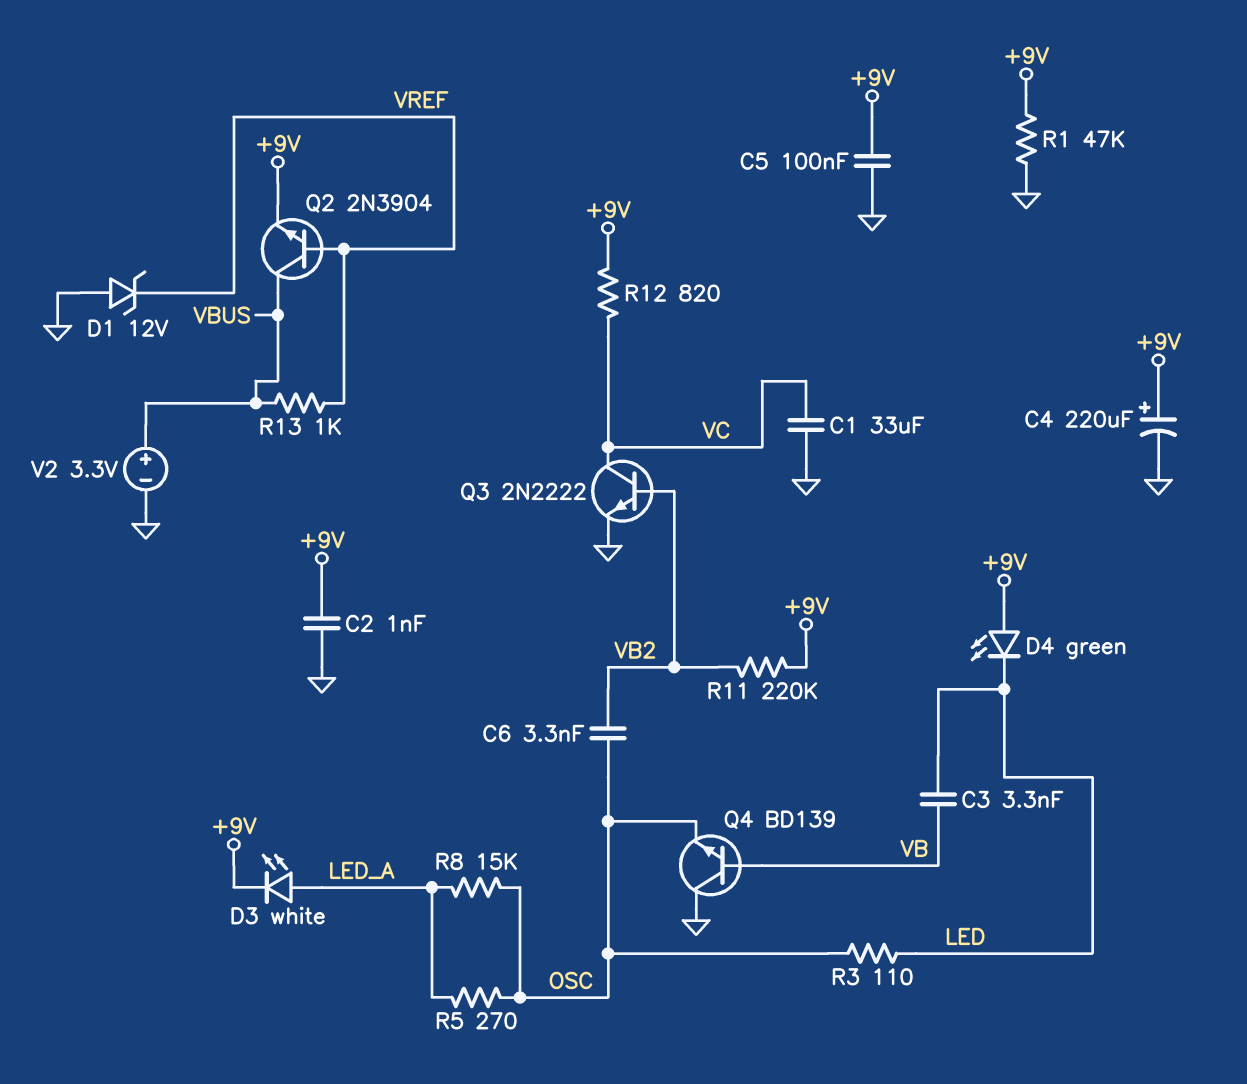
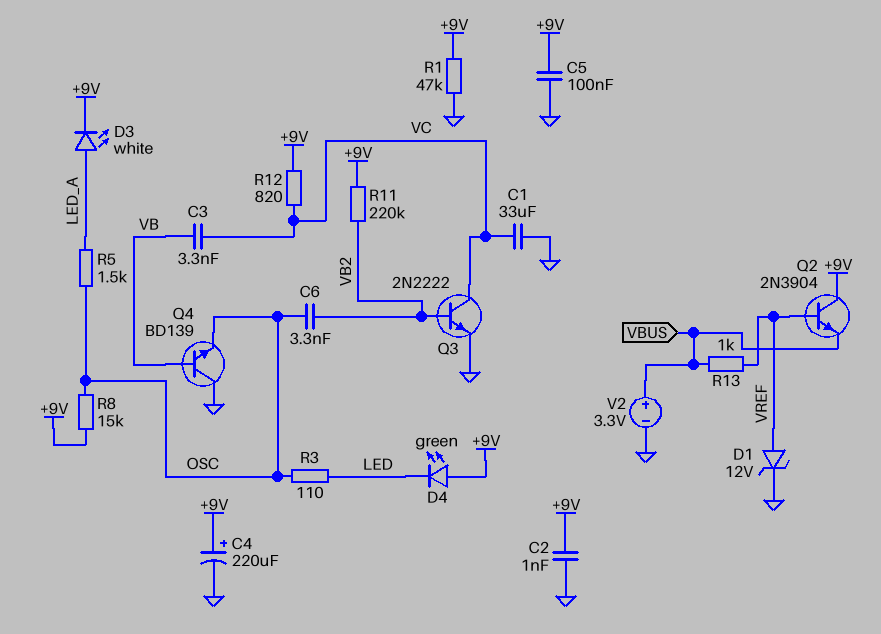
C3: 3.3nF (LED, VB) -> 3.3nF (VB, VC)
D1: zener 12V (A GND, K VREF) -> zener 12V (A VREF, K GND)
Q2: NPN 2N3904 (B VREF, C VBUS, E +9V) -> NPN 2N3904 (B VREF, C +9V, E VBUS)
R5: 270 (LED_A, OSC) -> 1.5k (LED_A, OSC)
R8: 15k (LED_A, OSC) -> 15k (+9V, OSC)

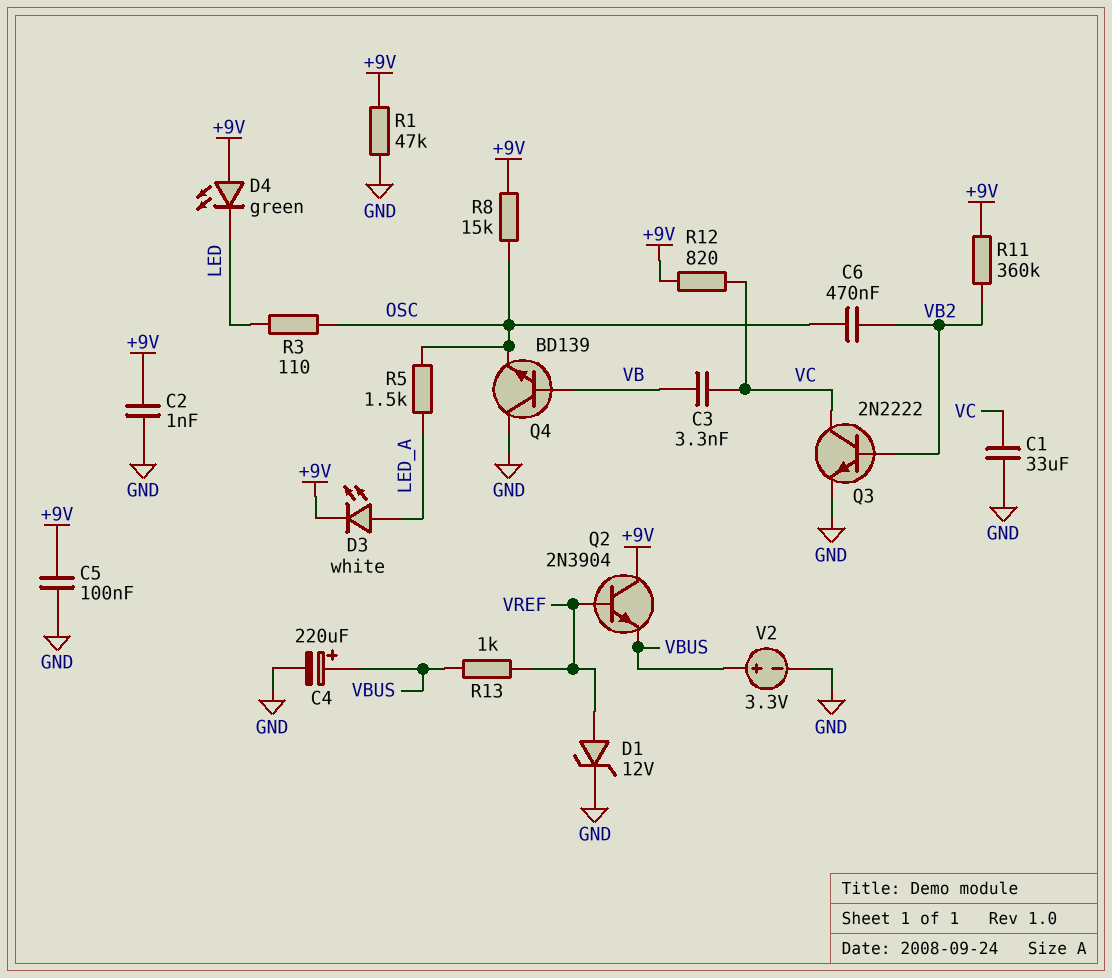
C4: 220uF (plus +9V, minus GND) -> 220uF (plus VBUS, minus GND)
C6: 3.3nF (OSC, VB2) -> 470nF (OSC, VB2)
R11: 220k (+9V, VB2) -> 360k (+9V, VB2)

